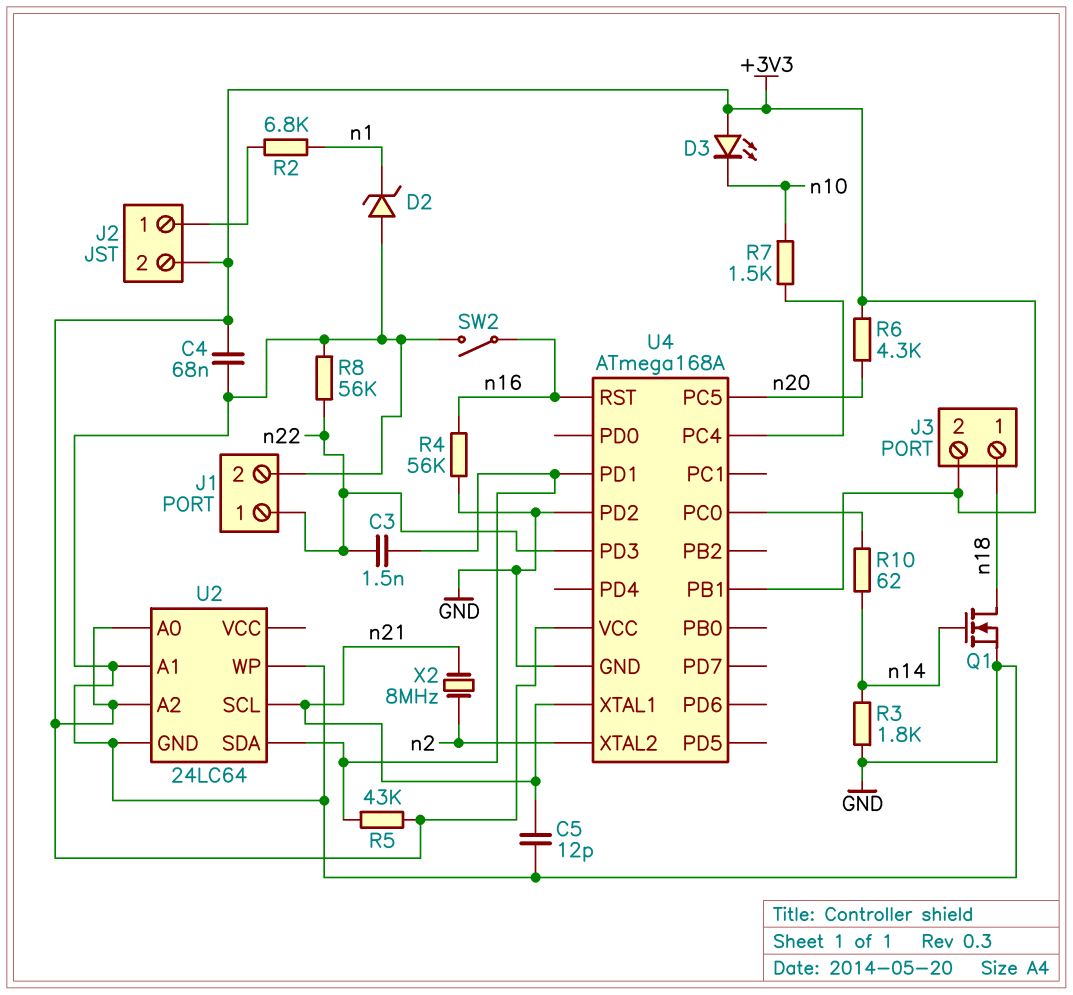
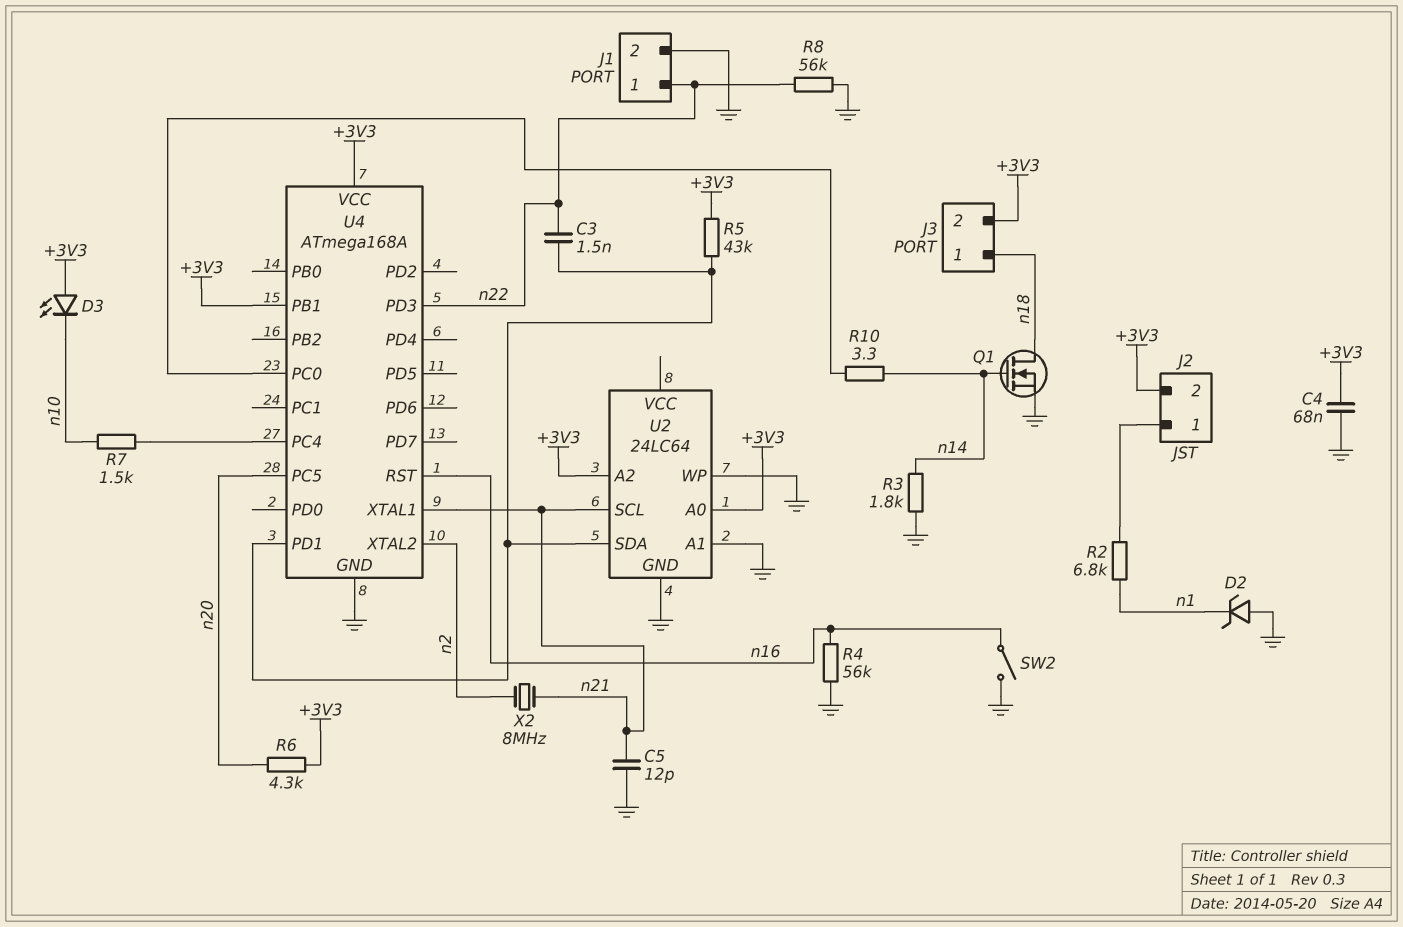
R10: 62 (U4/PC0, n14) -> 3.3 (U4/PC0, n14)
U4 pin PD2: GND -> none

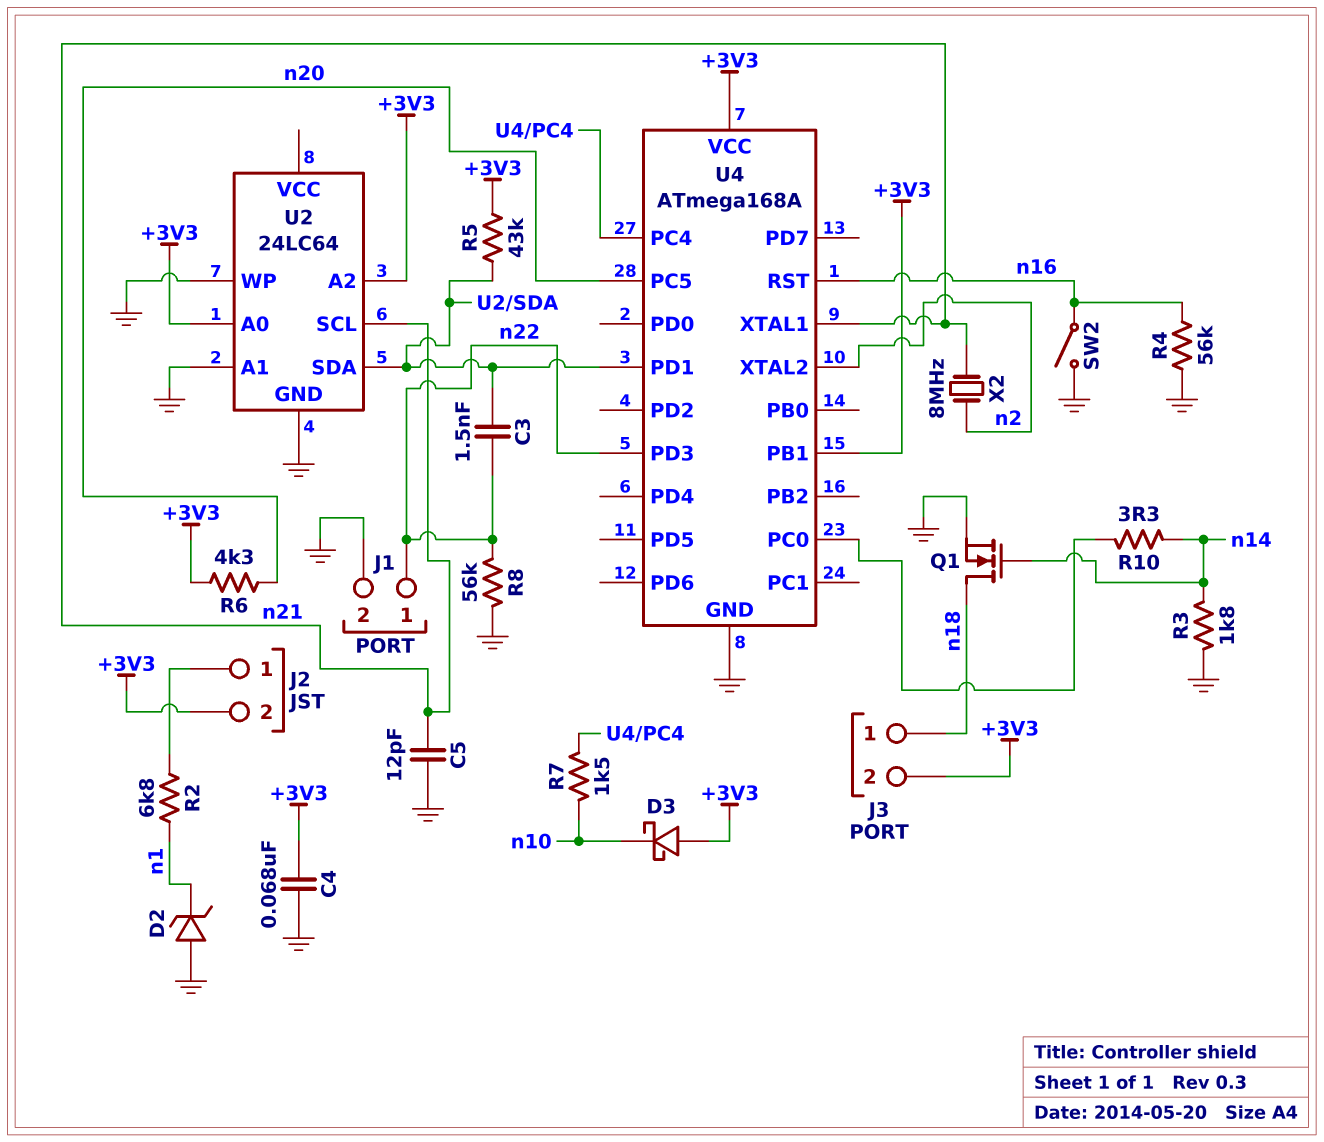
D3: LED (A +3V3, K n10) -> schottky (A +3V3, K n10)

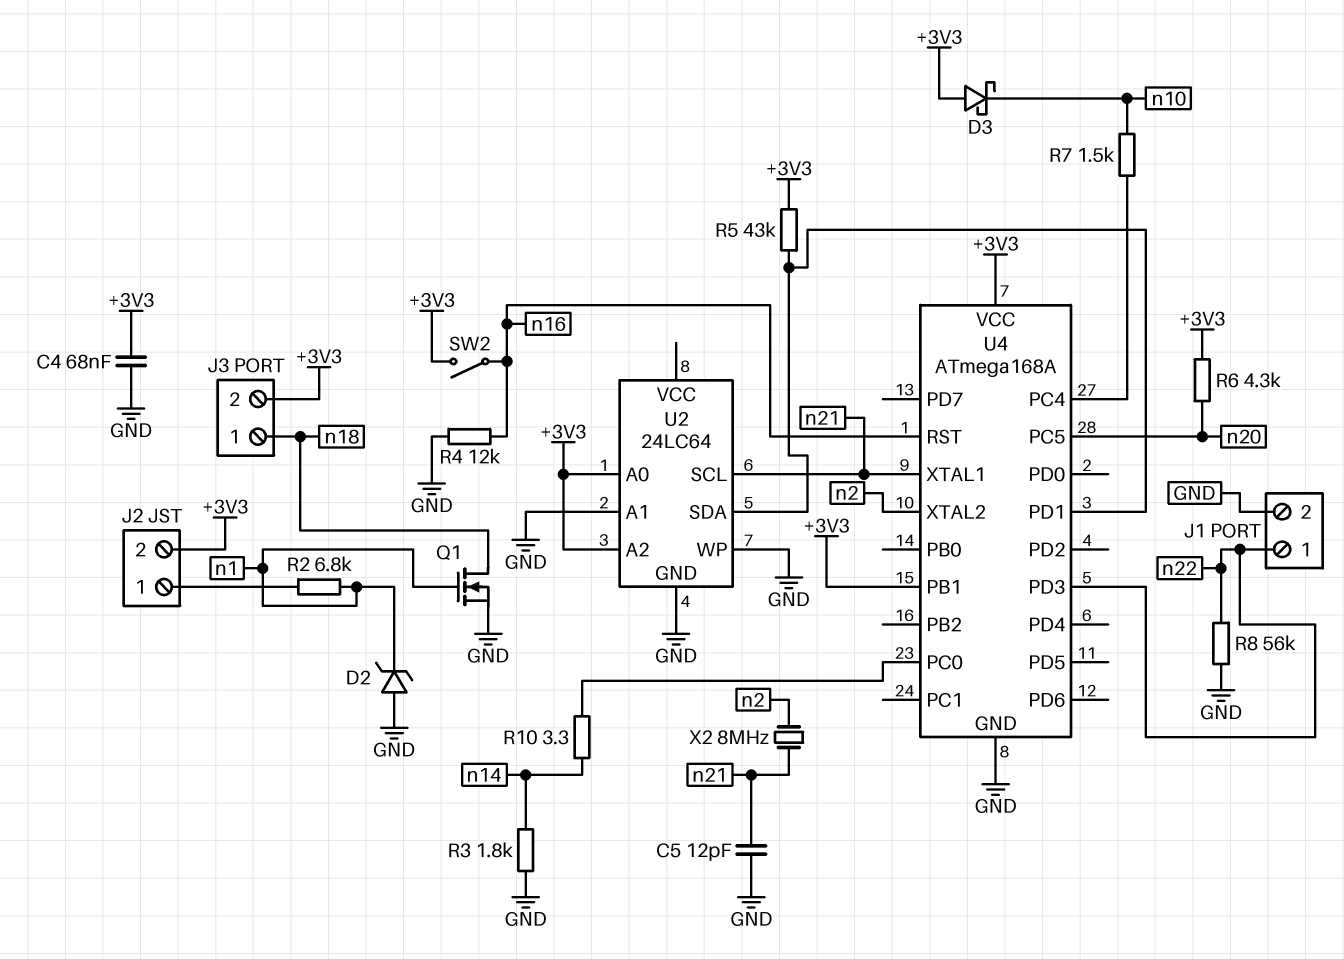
C3: 1.5nF (U2/SDA, n22) -> none
Q1: NMOS (G n14, D n18, S GND) -> NMOS (G n1, D n18, S GND)
R4: 56k (GND, n16) -> 12k (GND, n16)
SW2: switch (GND, n16) -> switch (+3V3, n16)

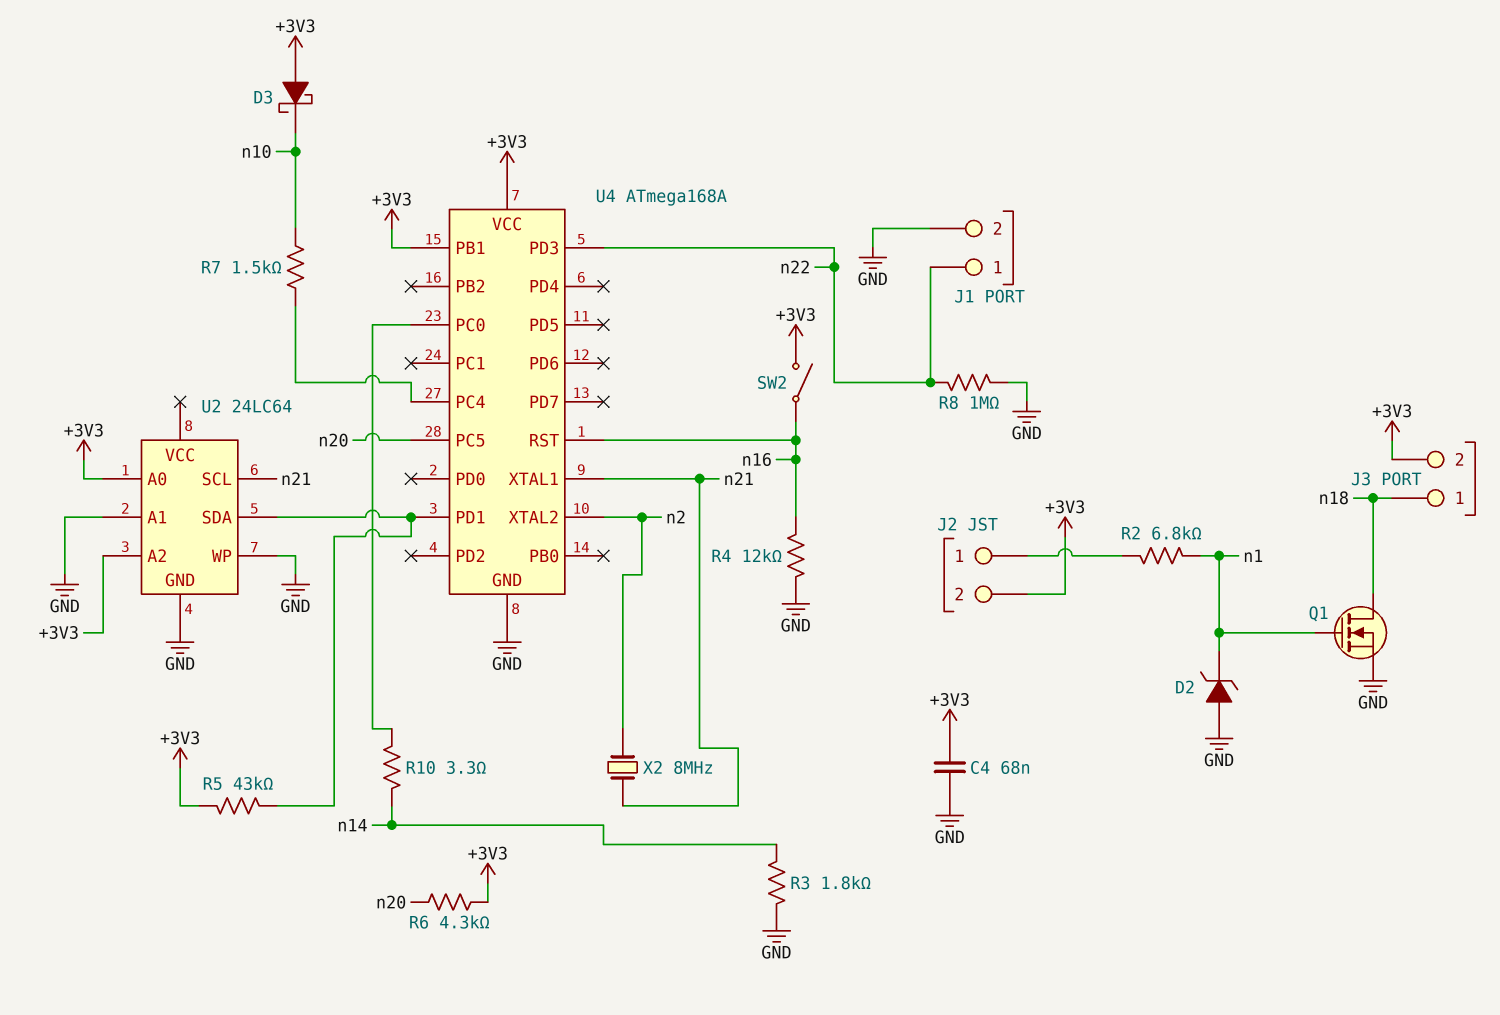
C5: 12pF (GND, n21) -> none
R8: 56k (GND, n22) -> 1M (GND, n22)

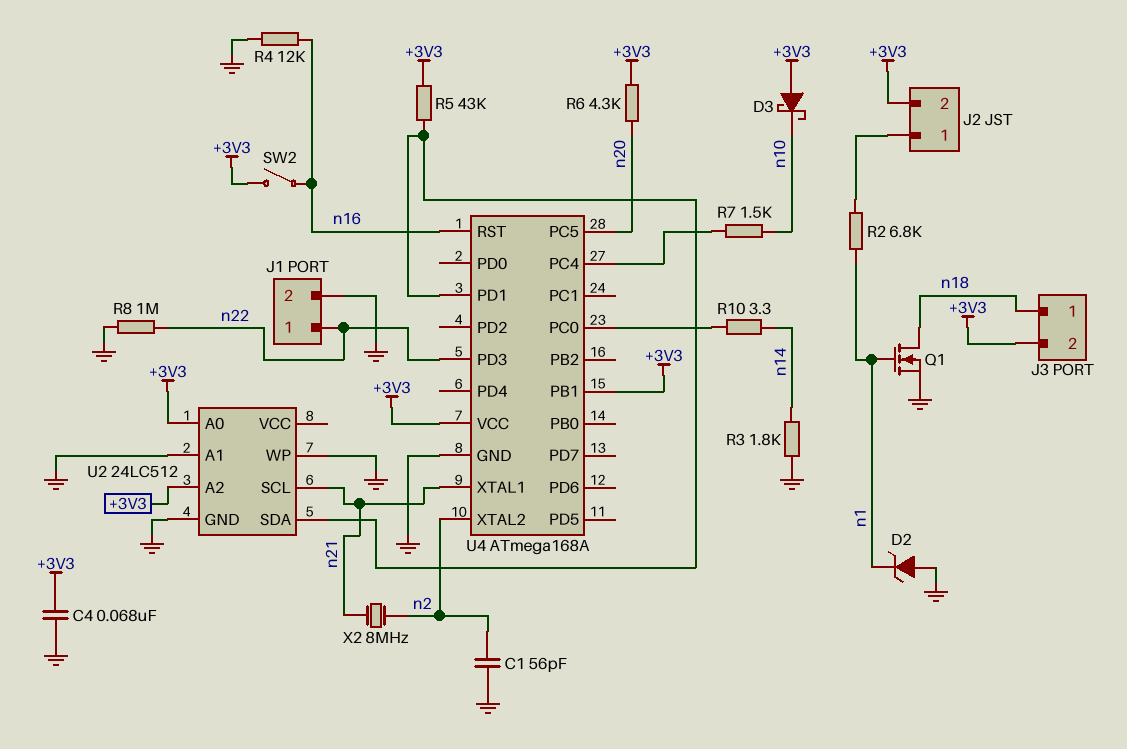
C1: none -> 56pF (GND, n2)
U2: 24LC64 -> 24LC512

